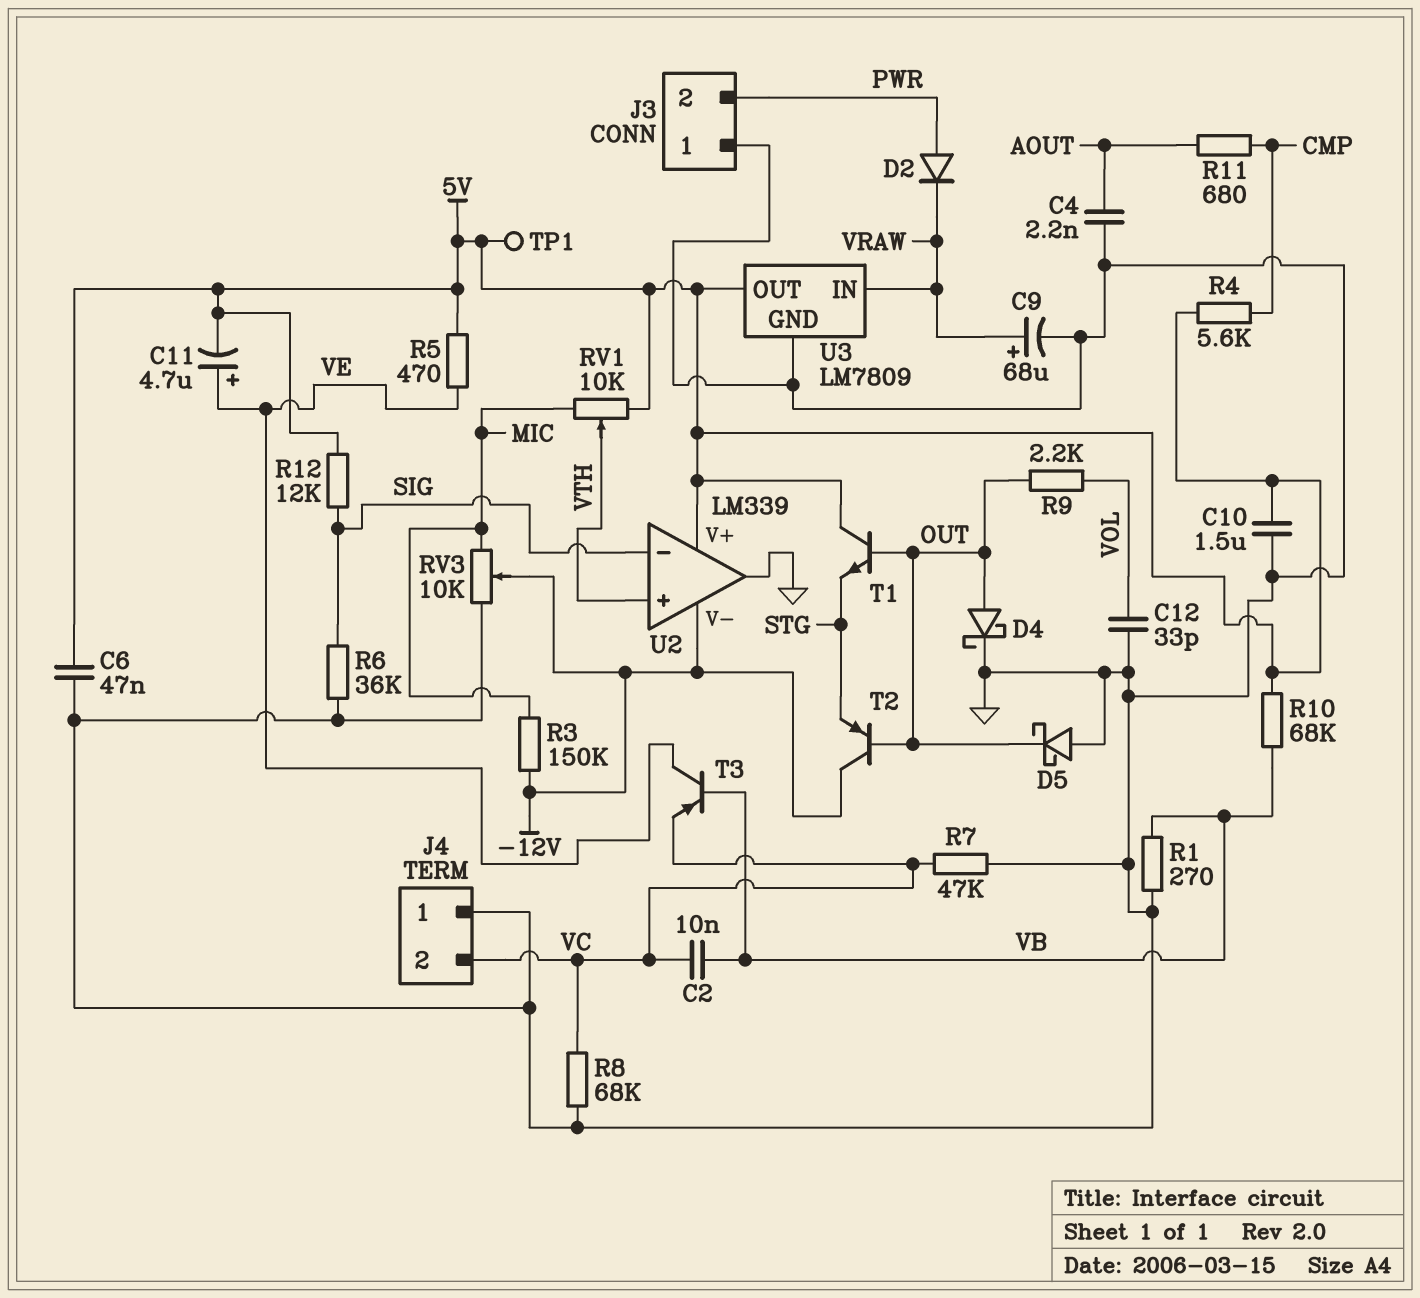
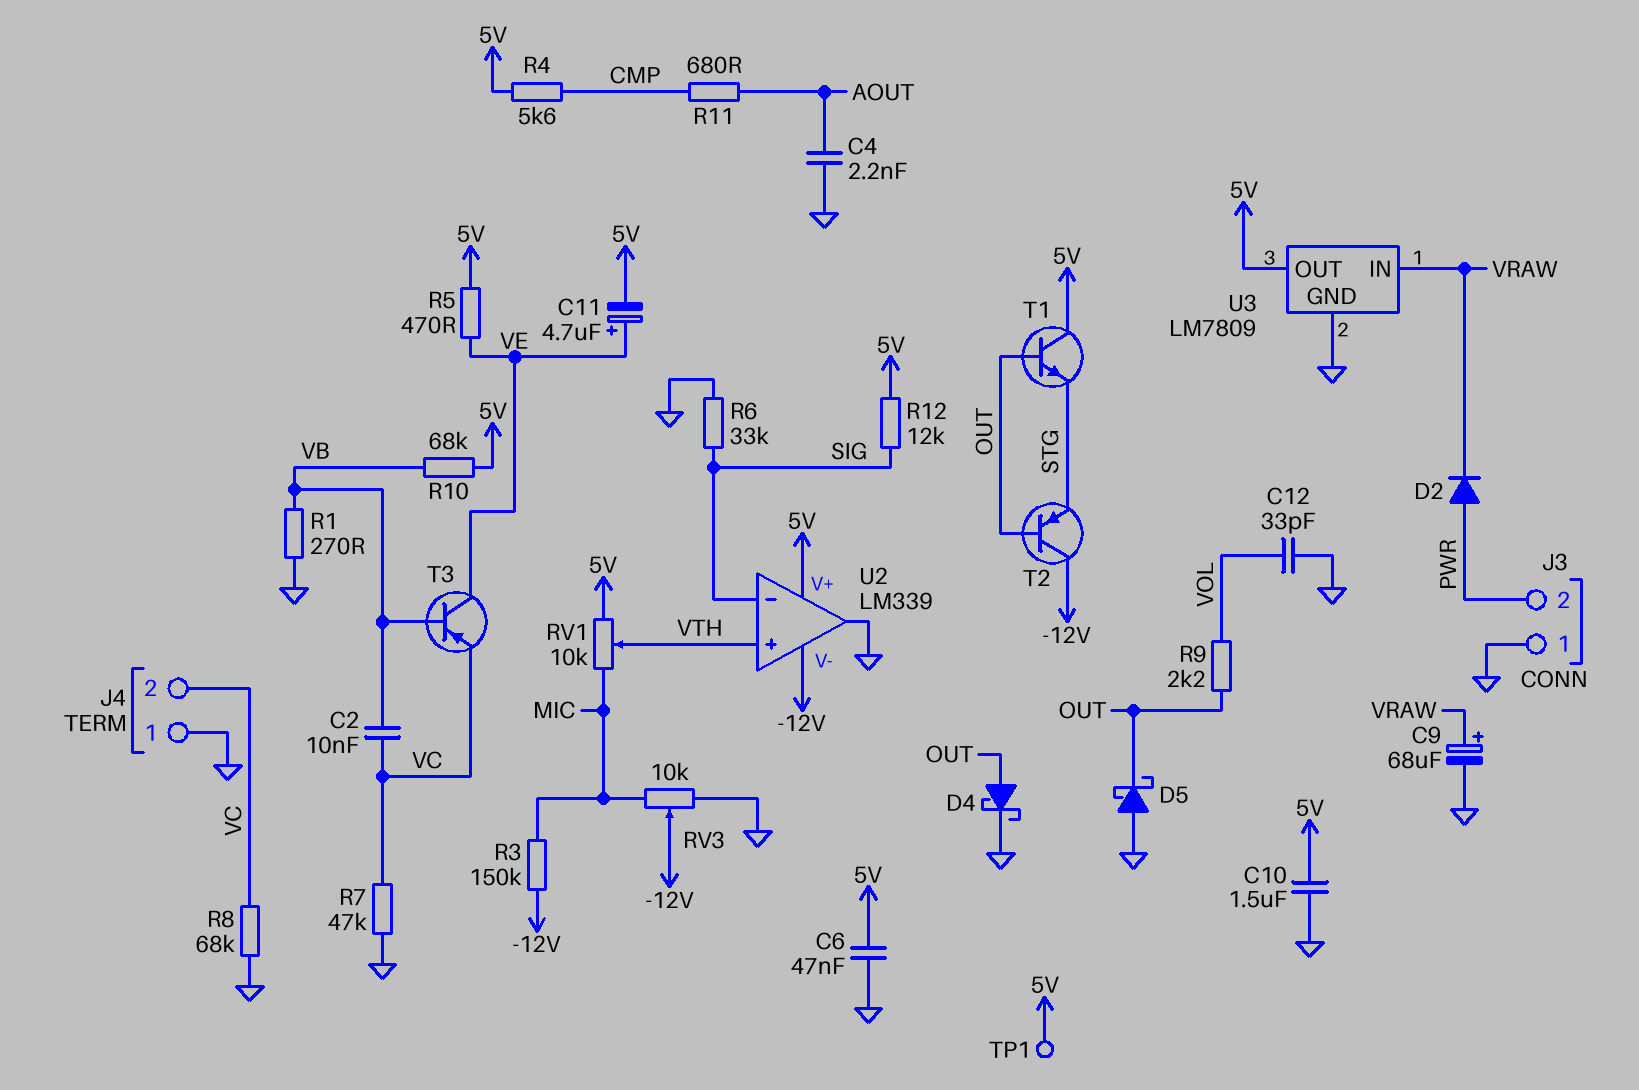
R6: 36k (GND, SIG) -> 33k (GND, SIG)

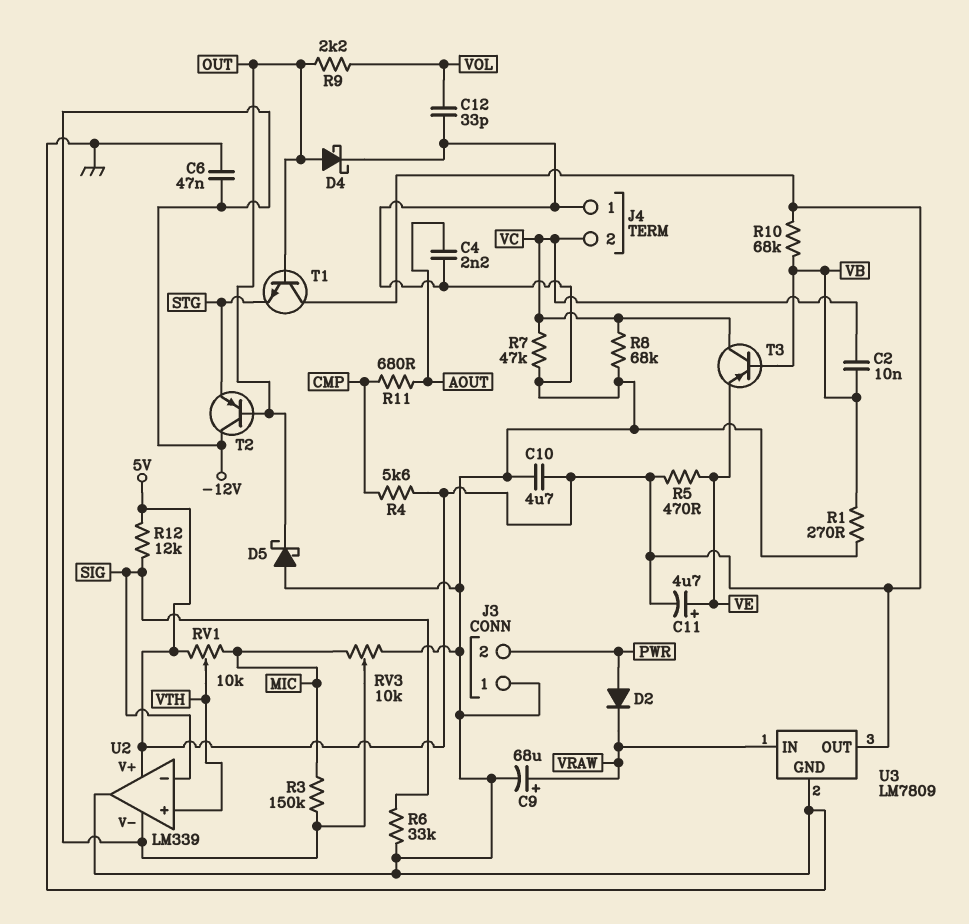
C6: 47nF (5V, GND) -> 47nF (-12V, GND)
C10: 1.5uF (5V, GND) -> 4.7uF (5V, GND)
T3: PNP (B VB, C VE, E VC) -> PNP (B VB, C VC, E VE)
TP1: test point (5V) -> none

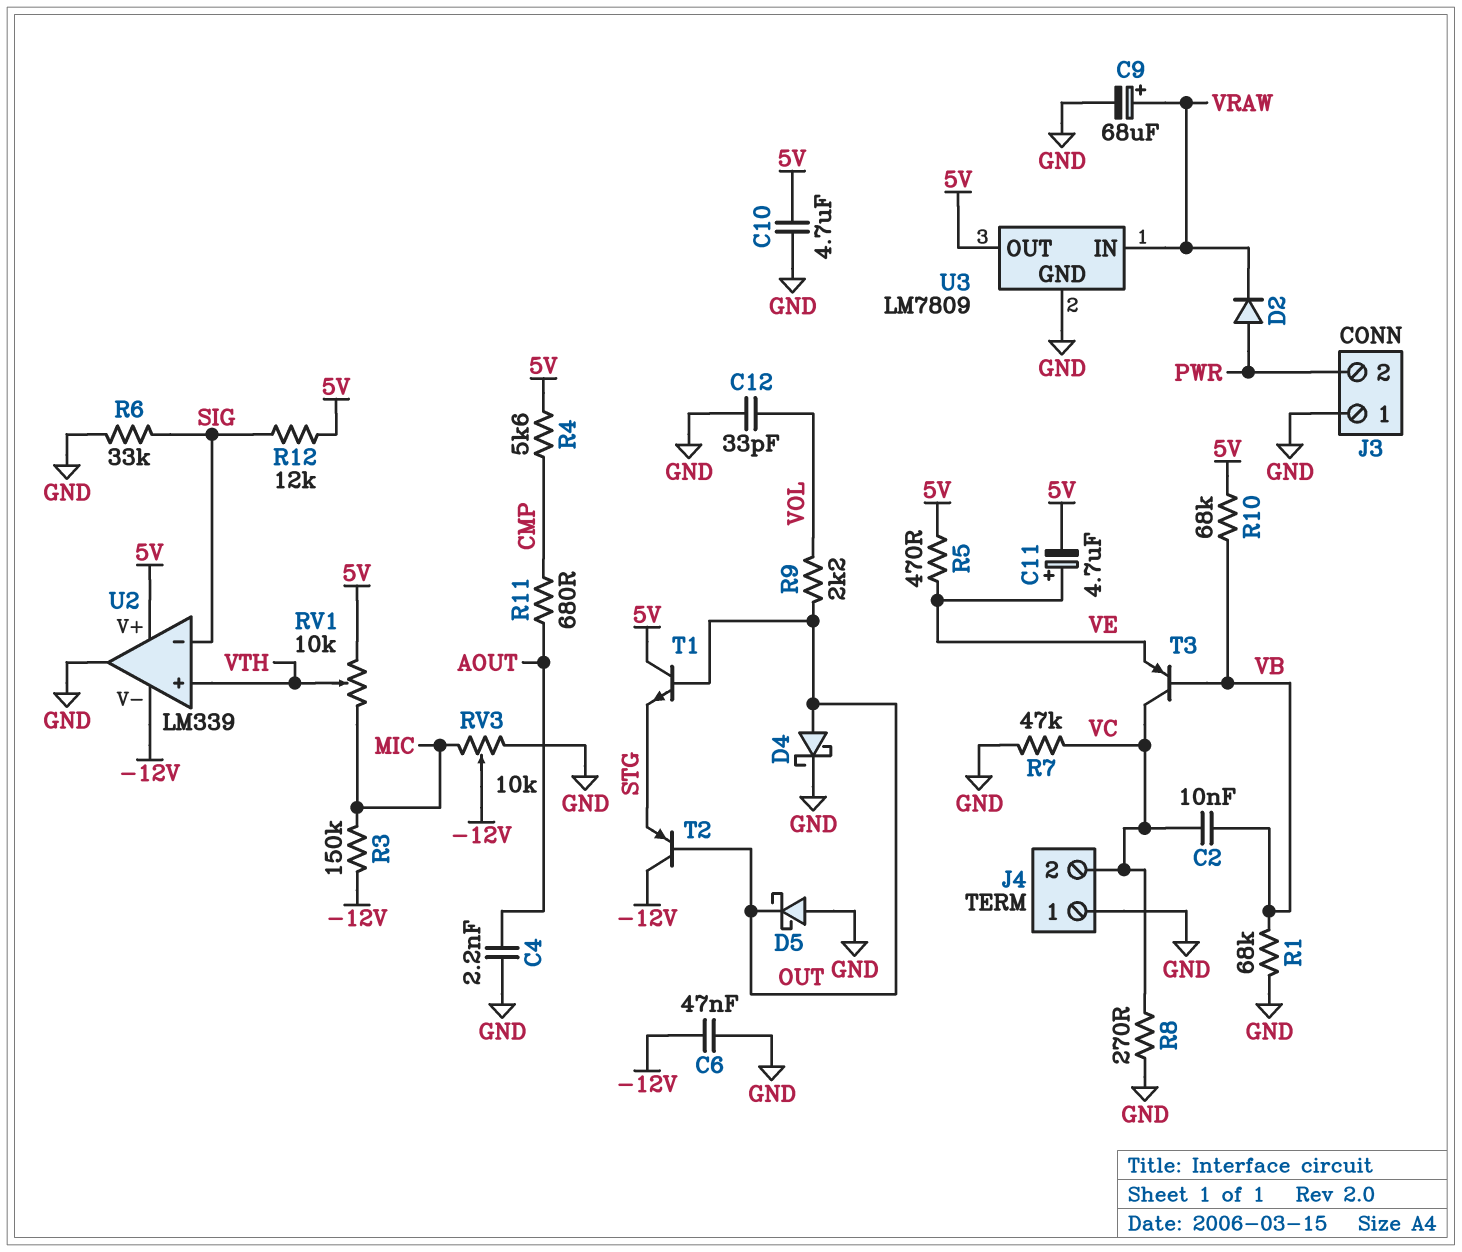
R1: 270 (GND, VB) -> 68k (GND, VB)
R8: 68k (GND, VC) -> 270 (GND, VC)

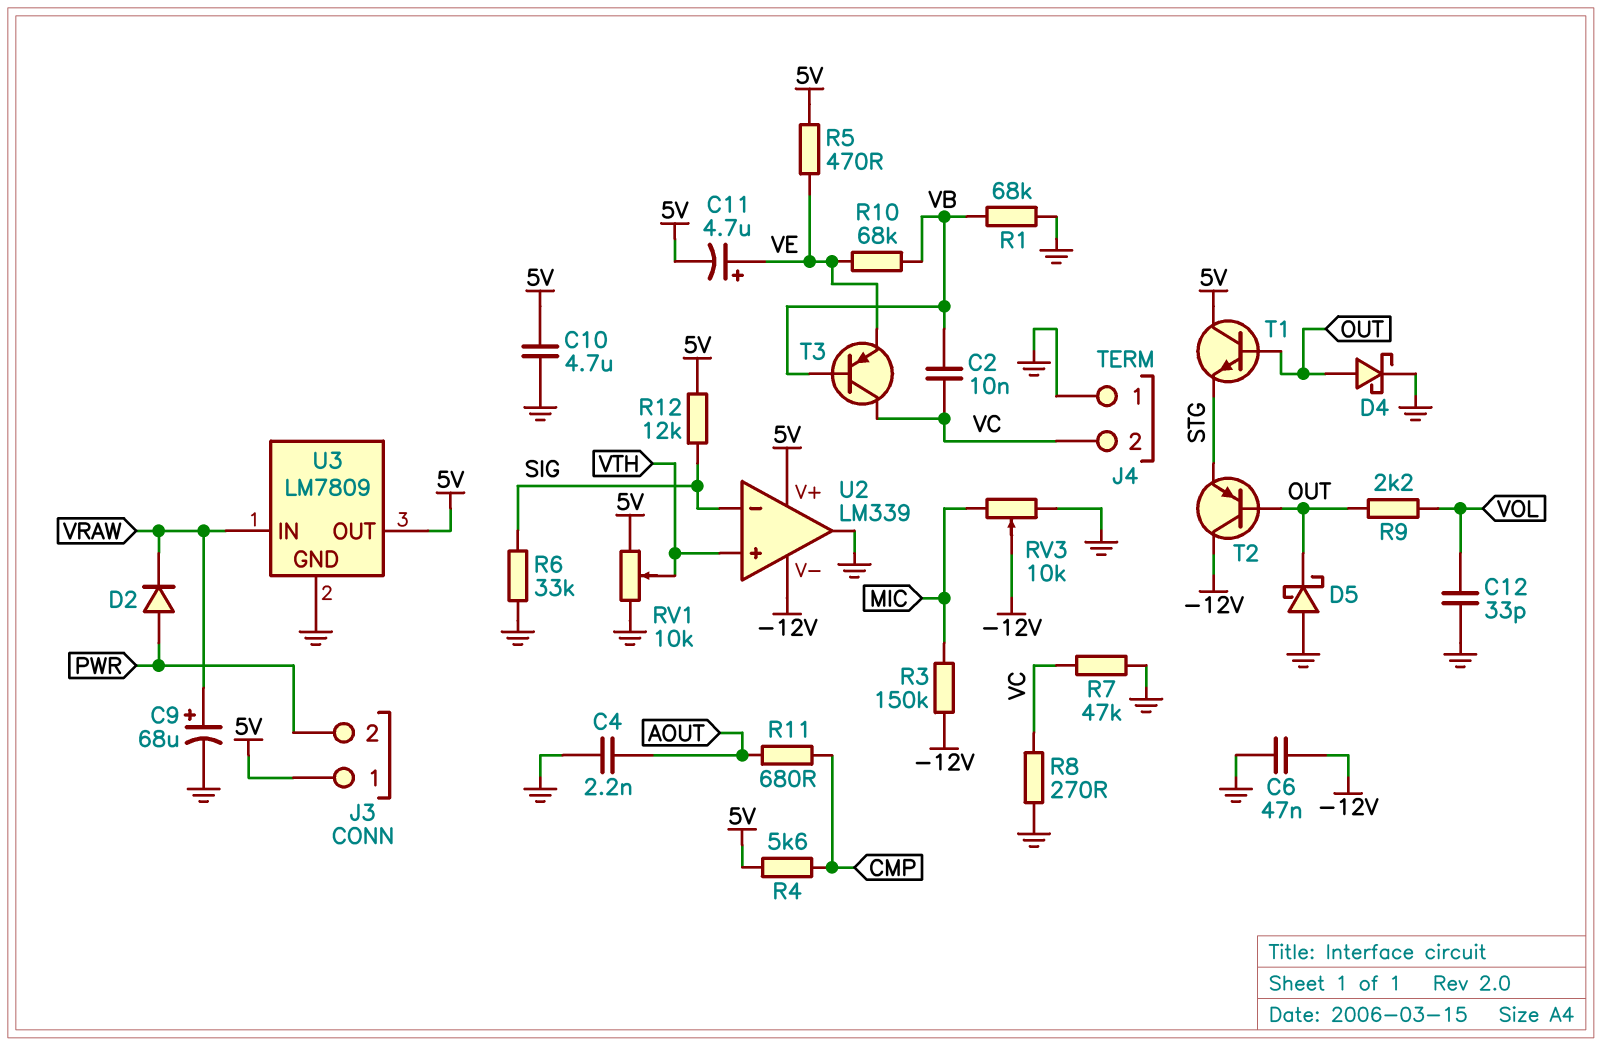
J3 pin 1: GND -> 5V
R10: 68k (5V, VB) -> 68k (VB, VE)
RV1: 10k (5V, MIC, wiper VTH) -> 10k (5V, GND, wiper VTH)

